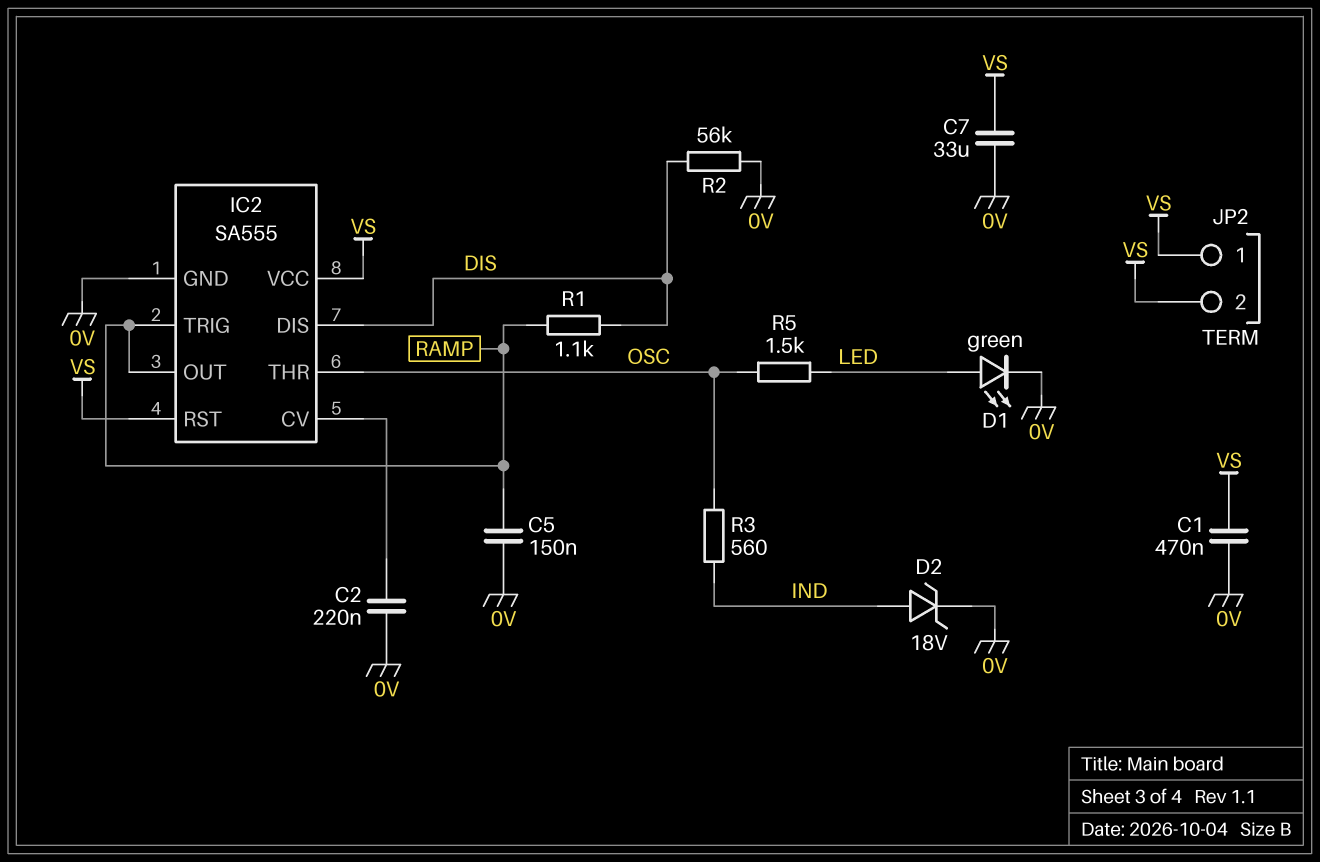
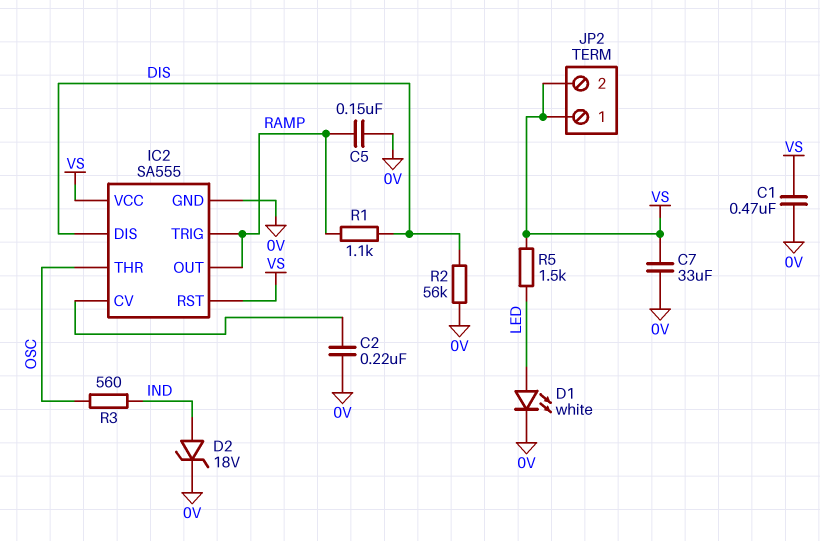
D1: LED green (A LED, K 0V) -> LED white (A LED, K 0V)
R5: 1.5k (LED, OSC) -> 1.5k (LED, VS)

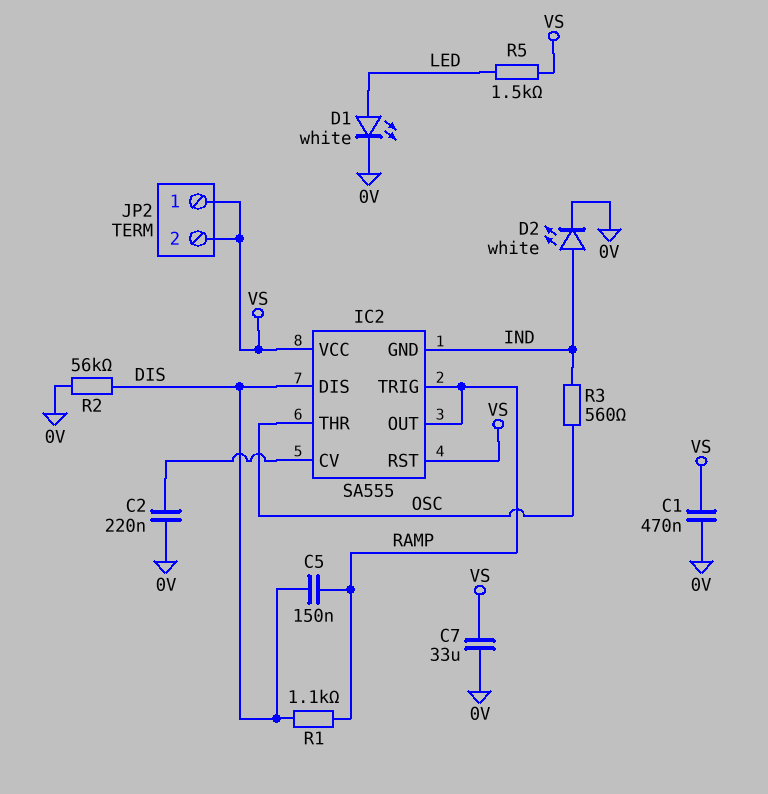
C5: 150nF (0V, RAMP) -> 150nF (DIS, RAMP)
D2: zener 18V (A IND, K 0V) -> LED white (A IND, K 0V)
IC2 pin GND: 0V -> IND

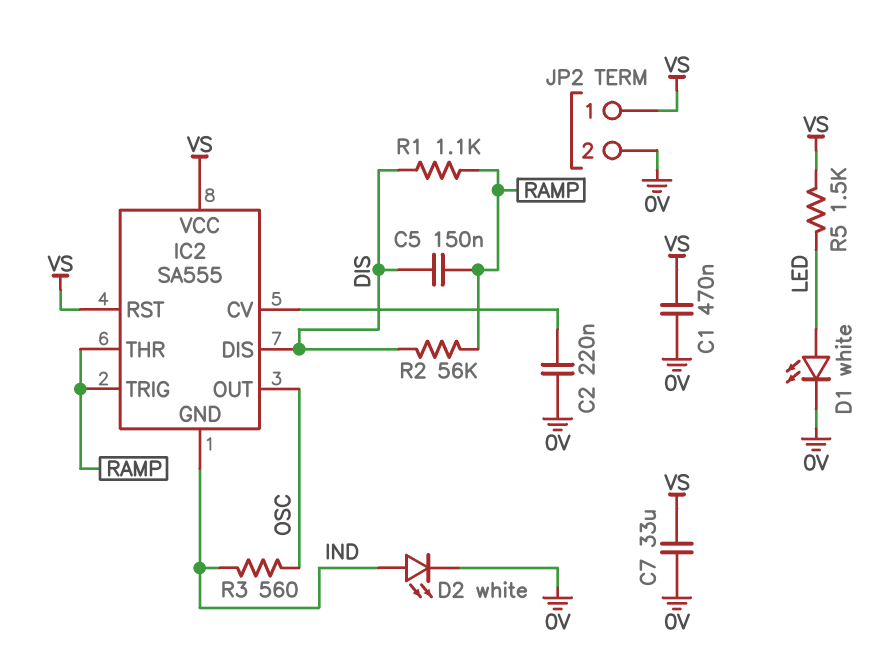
IC2 pin OUT: RAMP -> OSC
IC2 pin THR: OSC -> RAMP
JP2 pin 2: VS -> 0V
R2: 56k (0V, DIS) -> 56k (DIS, RAMP)

